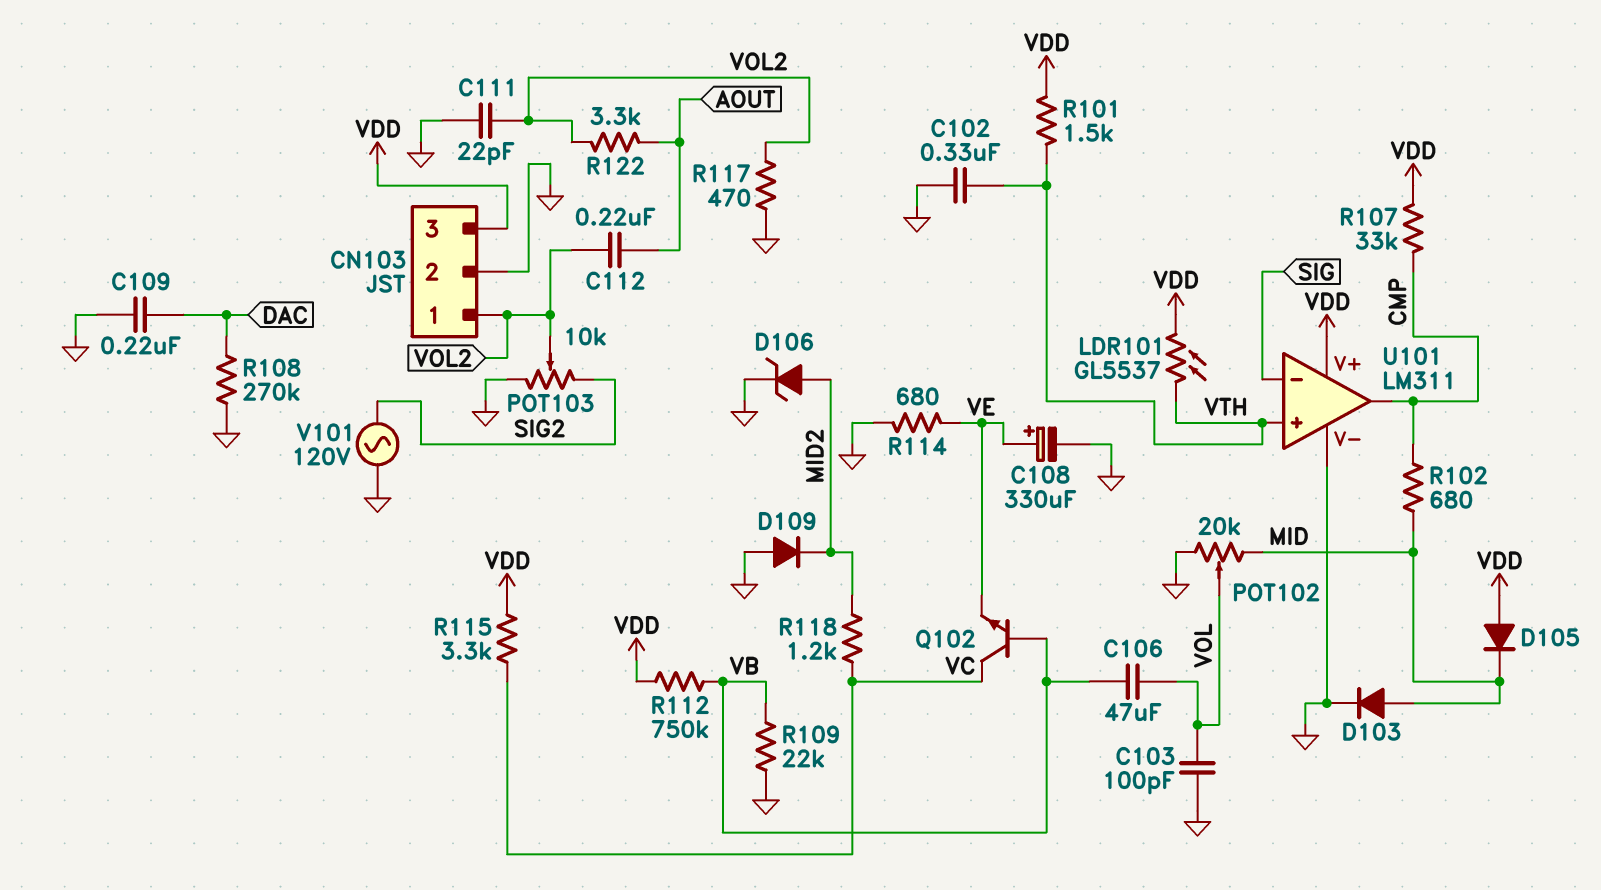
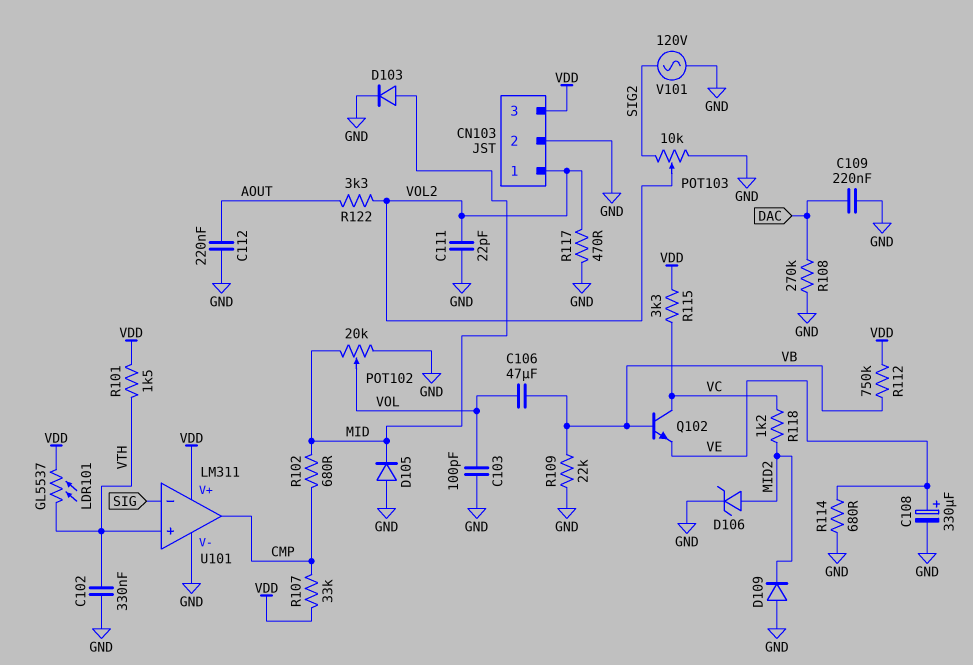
C112: 220nF (AOUT, VOL2) -> 220nF (AOUT, GND)
D105: diode (A VDD, K MID) -> diode (A GND, K MID)

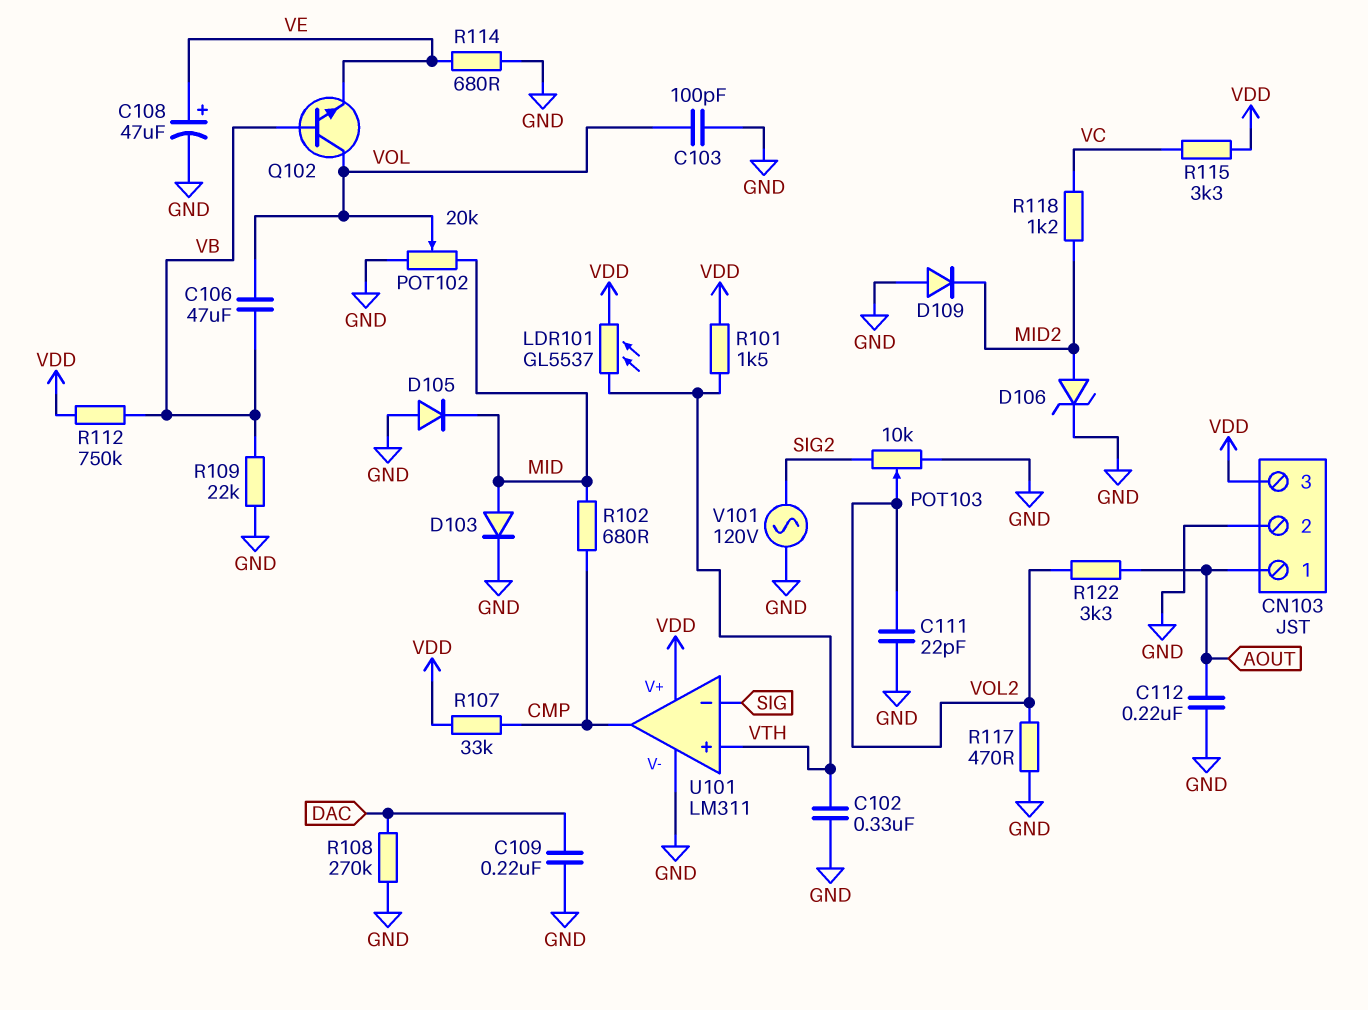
C108: 330uF (plus VE, minus GND) -> 47uF (plus VE, minus GND)
CN103 pin 1: VOL2 -> AOUT
Q102: NPN (B VB, C VC, E VE) -> NPN (B VB, C VOL, E VE)

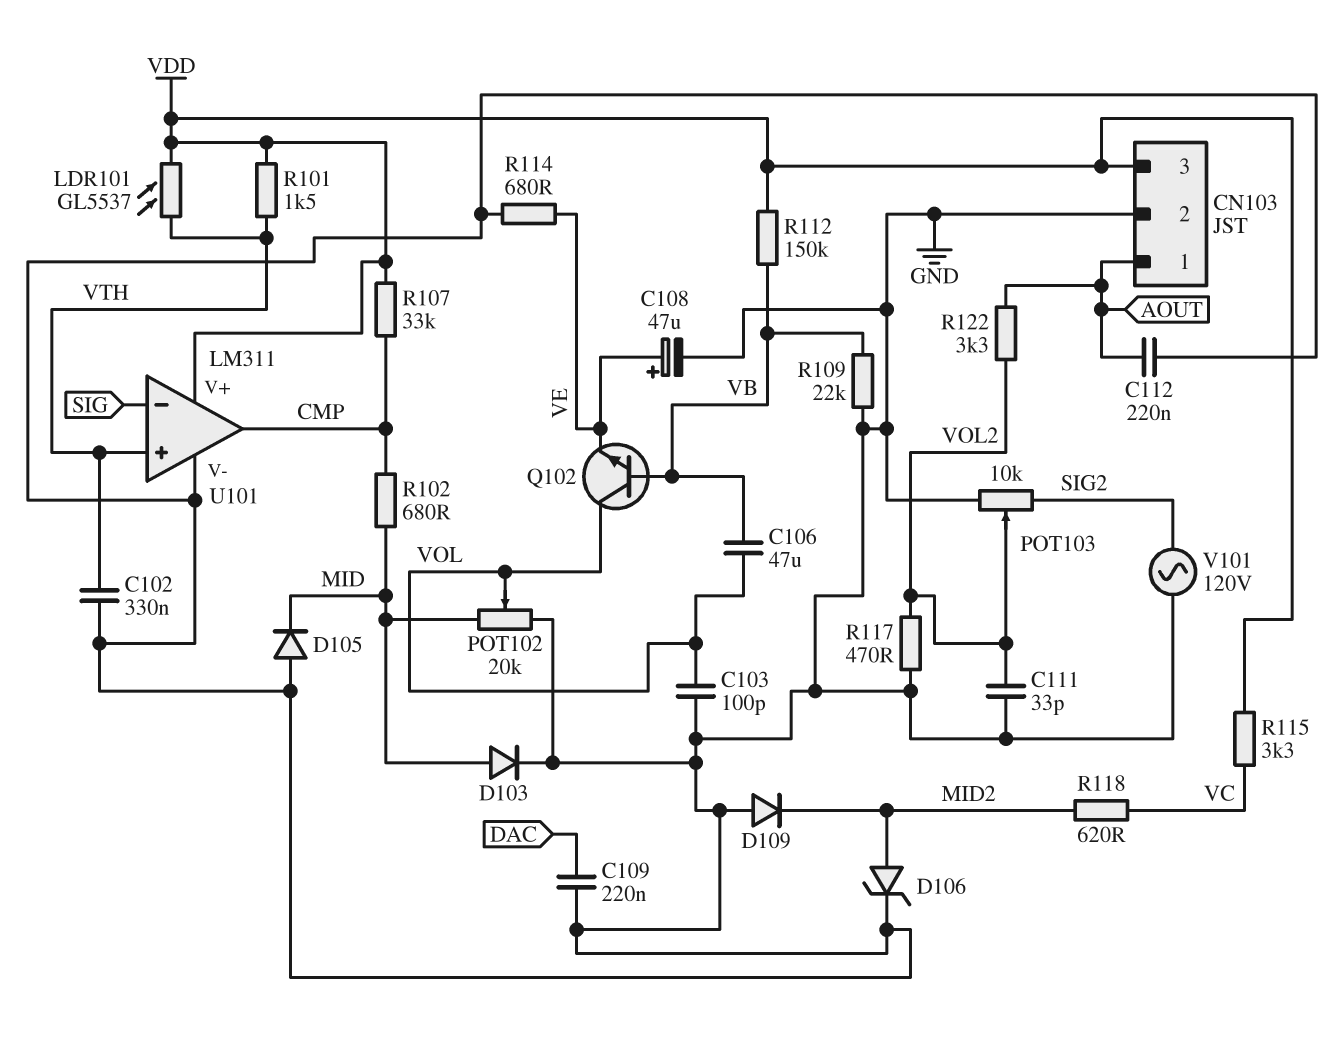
C111: 22pF (GND, VOL2) -> 33pF (GND, VOL2)
R108: 270k (DAC, GND) -> none
R112: 750k (VB, VDD) -> 150k (VB, VDD)
R118: 1.2k (MID2, VC) -> 620 (MID2, VC)

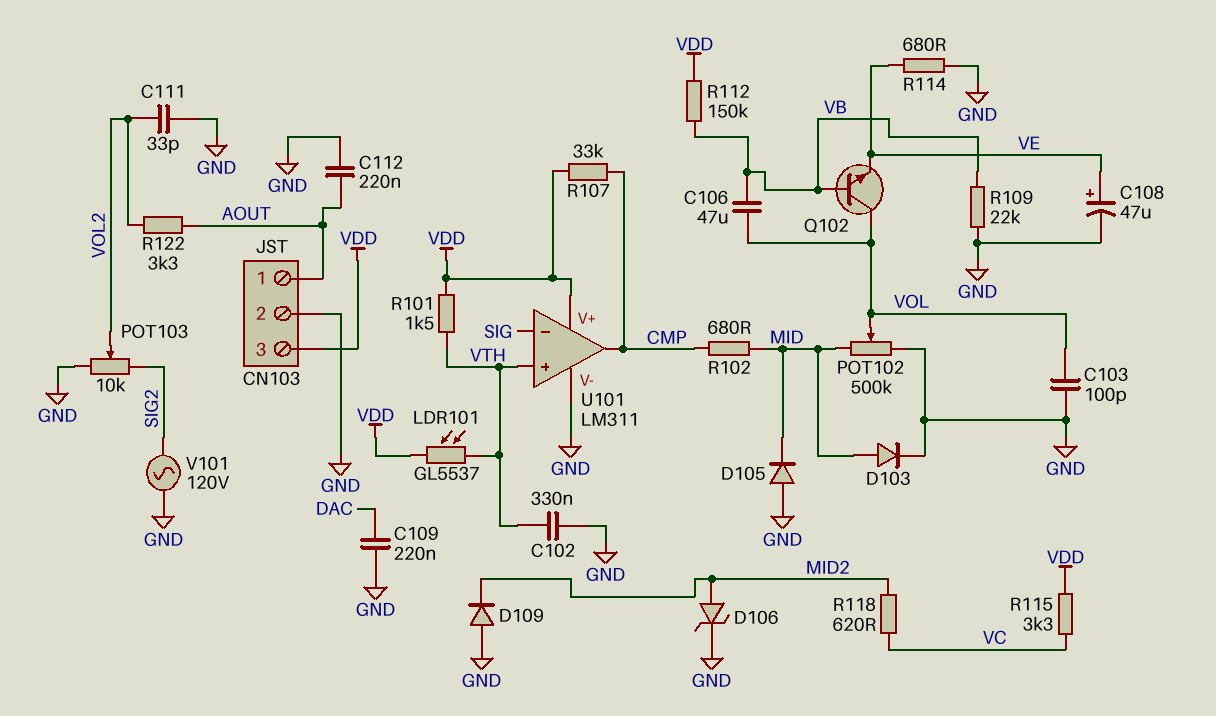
POT102: 20k (GND, MID, wiper VOL) -> 500k (GND, MID, wiper VOL)
R117: 470 (GND, VOL2) -> none

